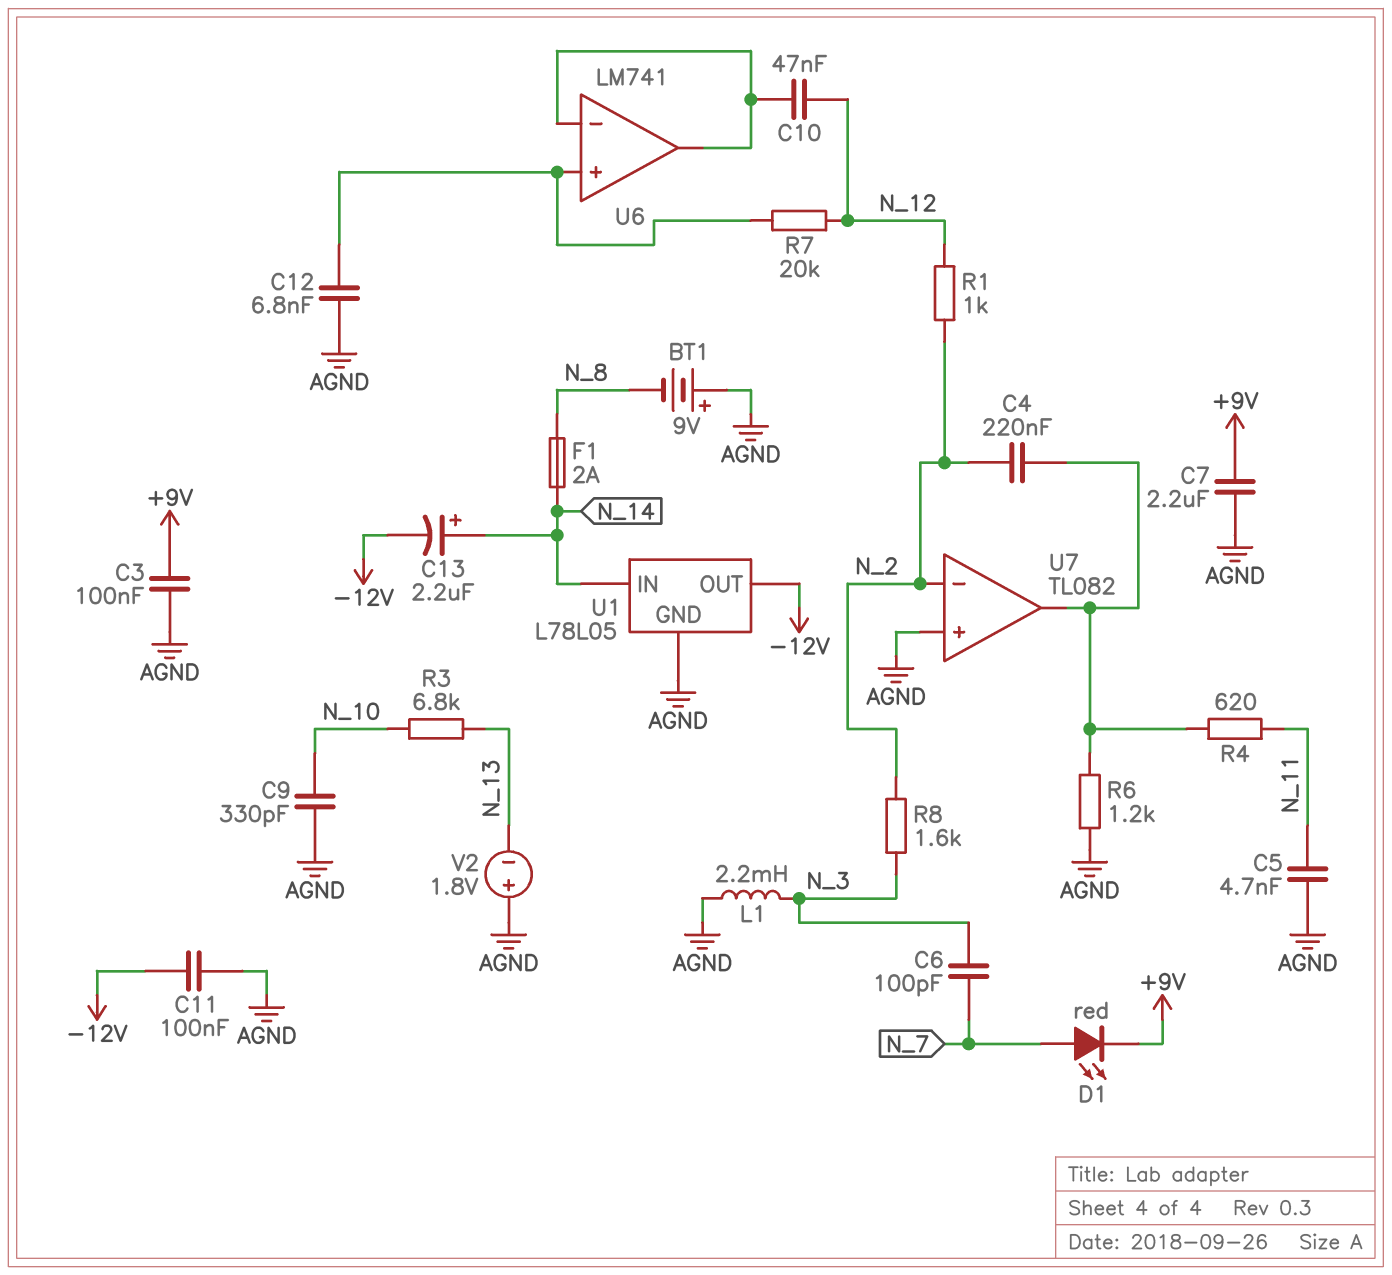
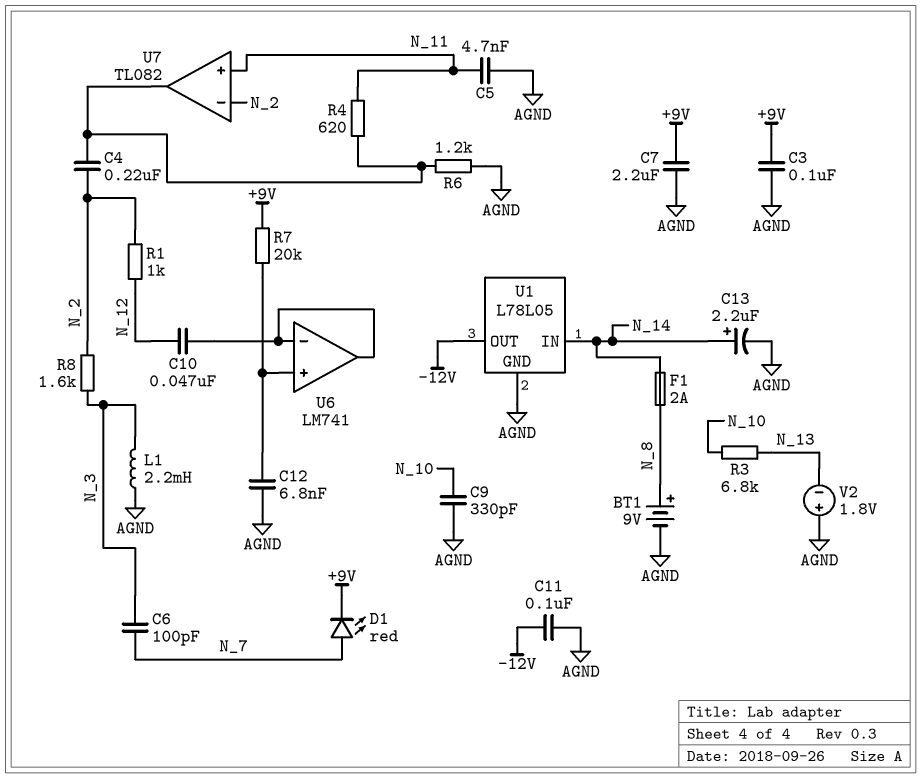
BT1: 9V (plus AGND, minus N_8) -> 9V (plus N_8, minus AGND)
C13: 2.2uF (plus N_14, minus -12V) -> 2.2uF (plus N_14, minus AGND)
R7: 20k (N_12, U6/in+) -> 20k (+9V, U6/in+)
U7 pin in+: AGND -> N_11

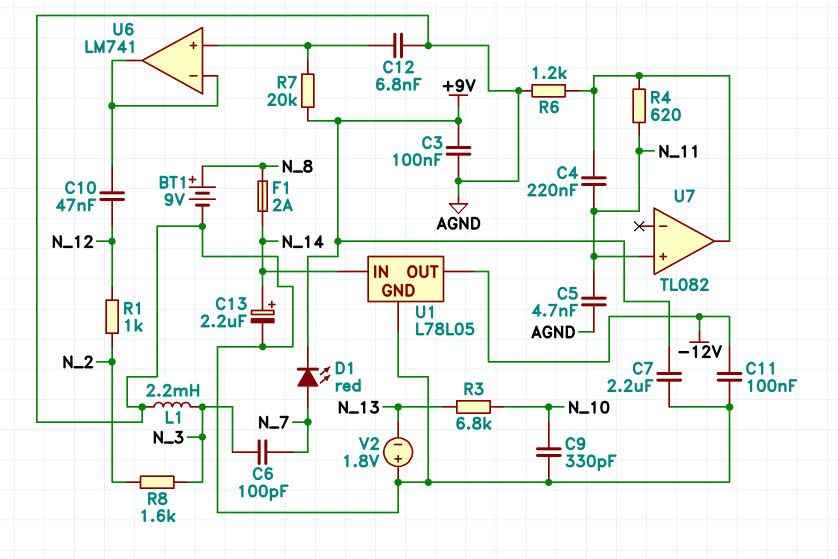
C4: 220nF (N_2, U7/out) -> 220nF (N_11, U7/out)
U7 pin in-: N_2 -> none

